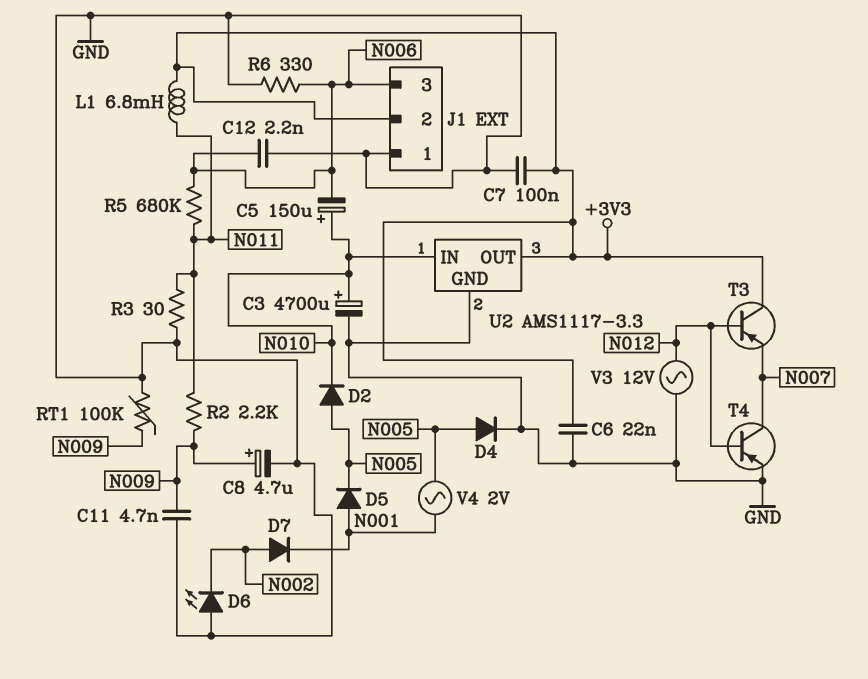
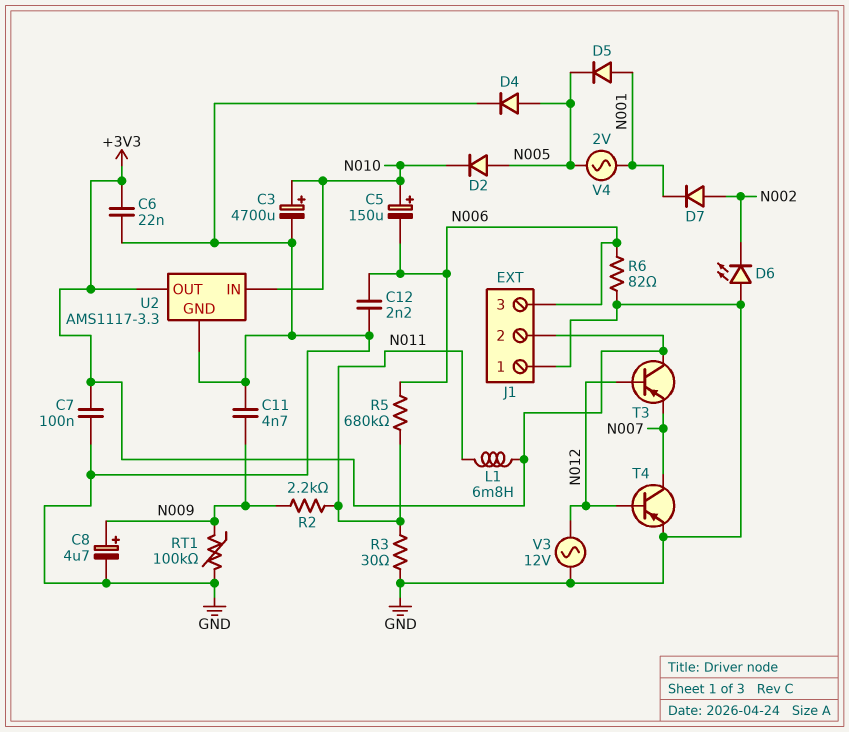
R6: 330 (GND, N006) -> 82 (GND, N006)

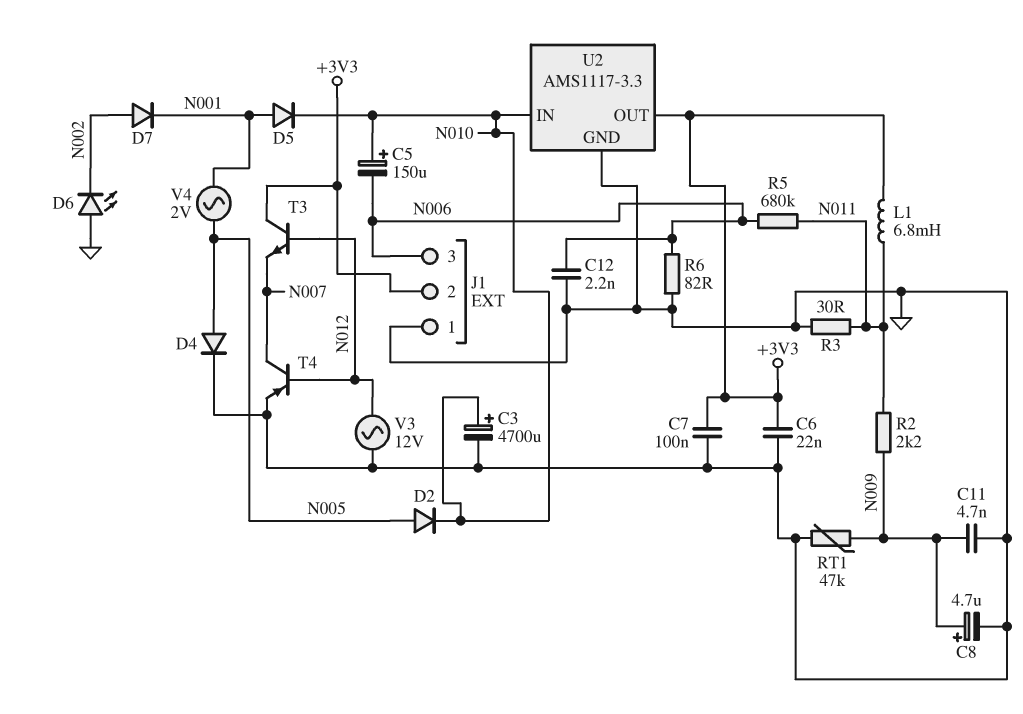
D5: diode (A N001, K N005) -> diode (A N001, K N010)
RT1: 100k (GND, N009) -> 47k (GND, N009)
T3: PNP (B N012, C +3V3, E N007) -> NPN (B N012, C +3V3, E N007)

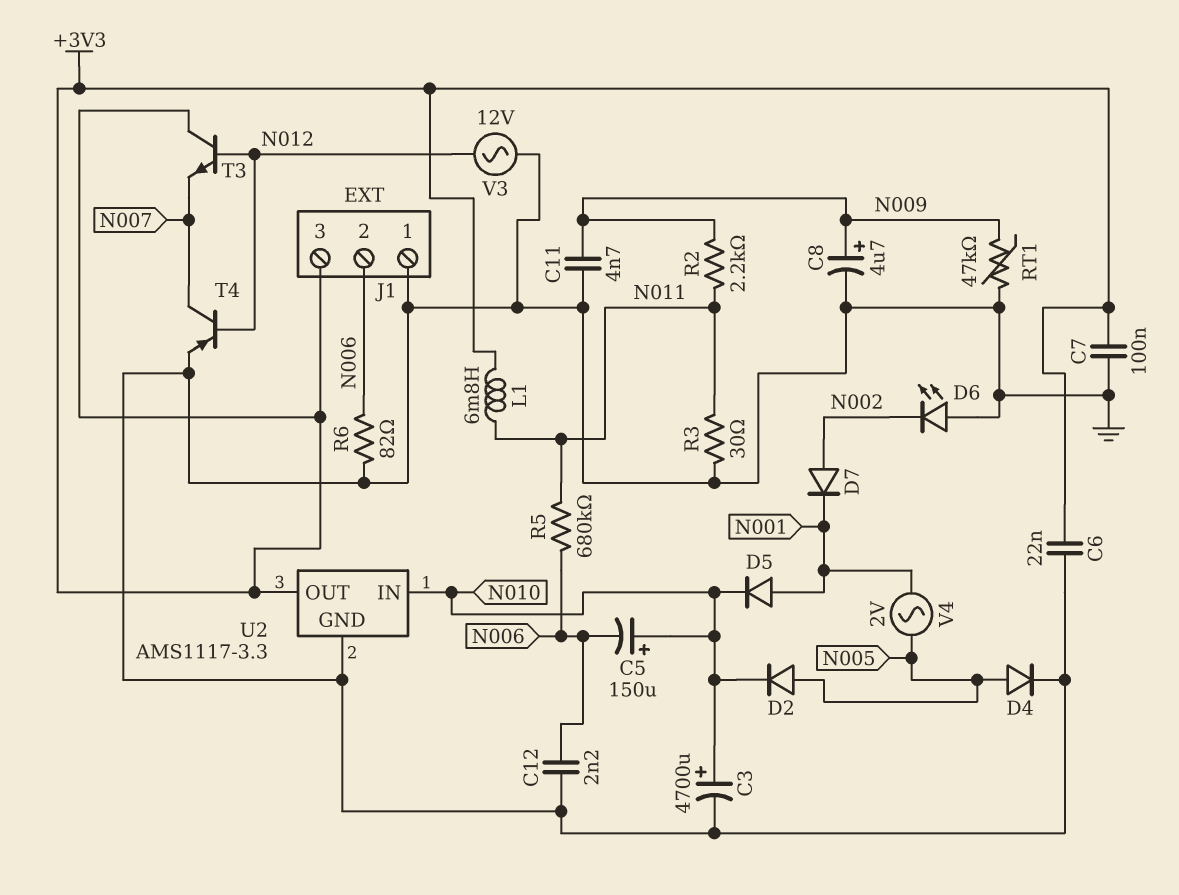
J1 pin 2: +3V3 -> N006
J1 pin 3: N006 -> +3V3

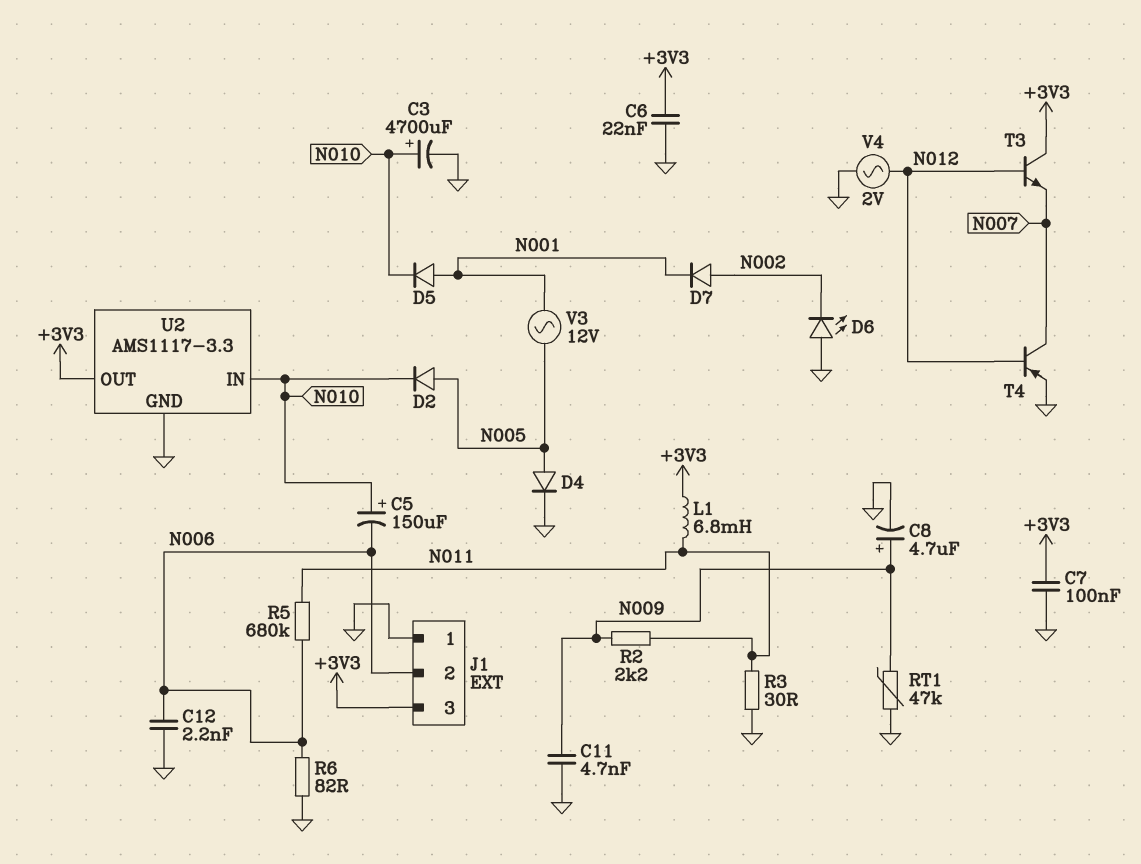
V3: AC 12V (GND, N012) -> AC 12V (N001, N005)
V4: AC 2V (N001, N005) -> AC 2V (GND, N012)

